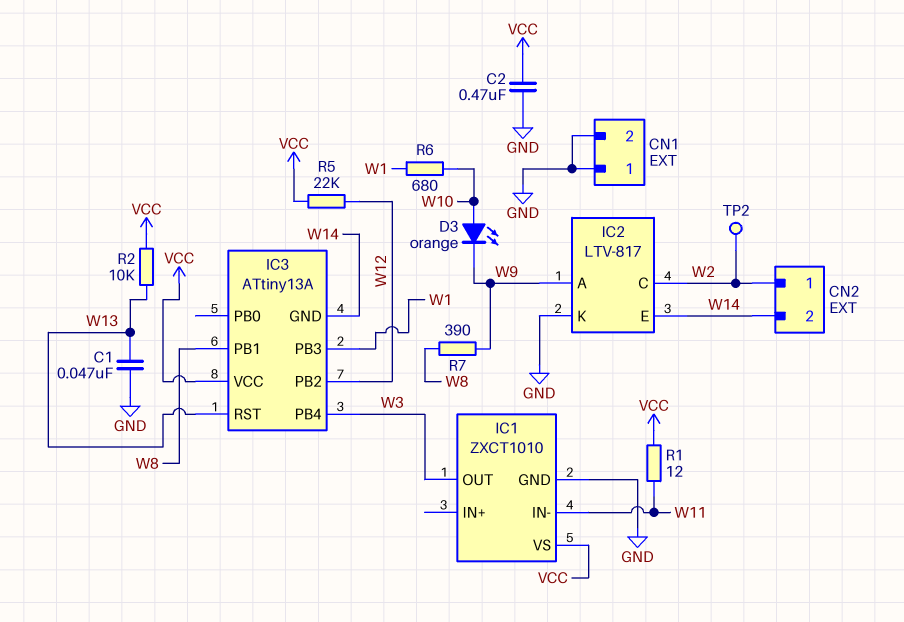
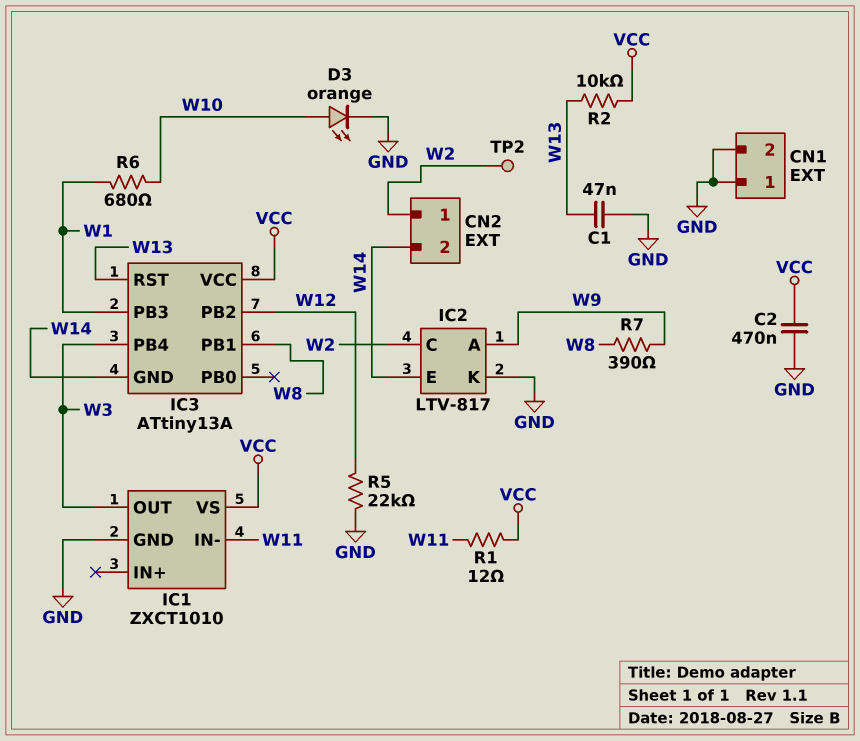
D3: LED orange (A W10, K W9) -> LED orange (A W10, K GND)
R5: 22k (VCC, W12) -> 22k (GND, W12)

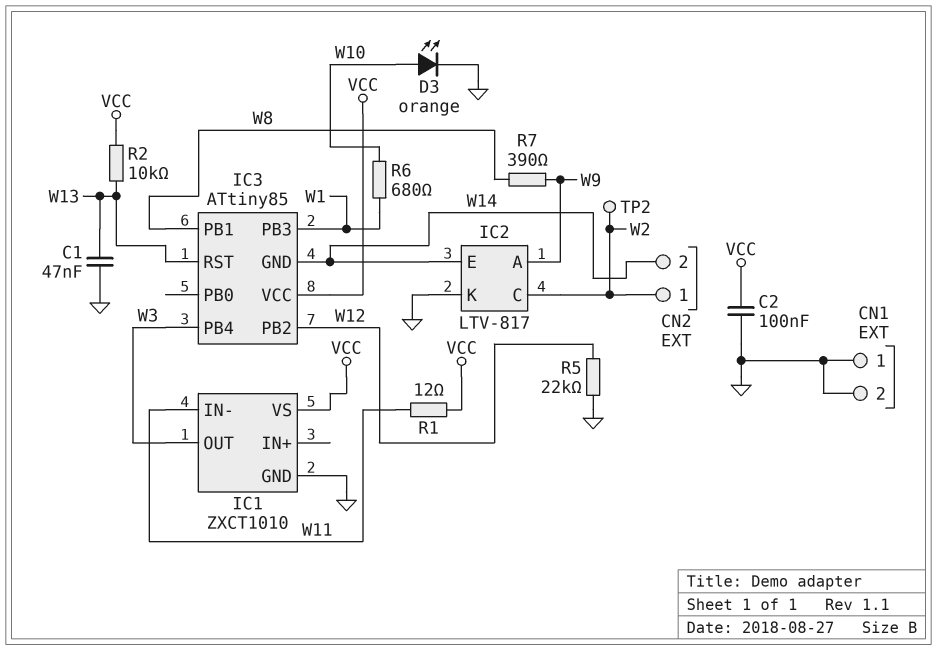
C2: 470nF (GND, VCC) -> 100nF (GND, VCC)
IC3: ATtiny13A -> ATtiny85

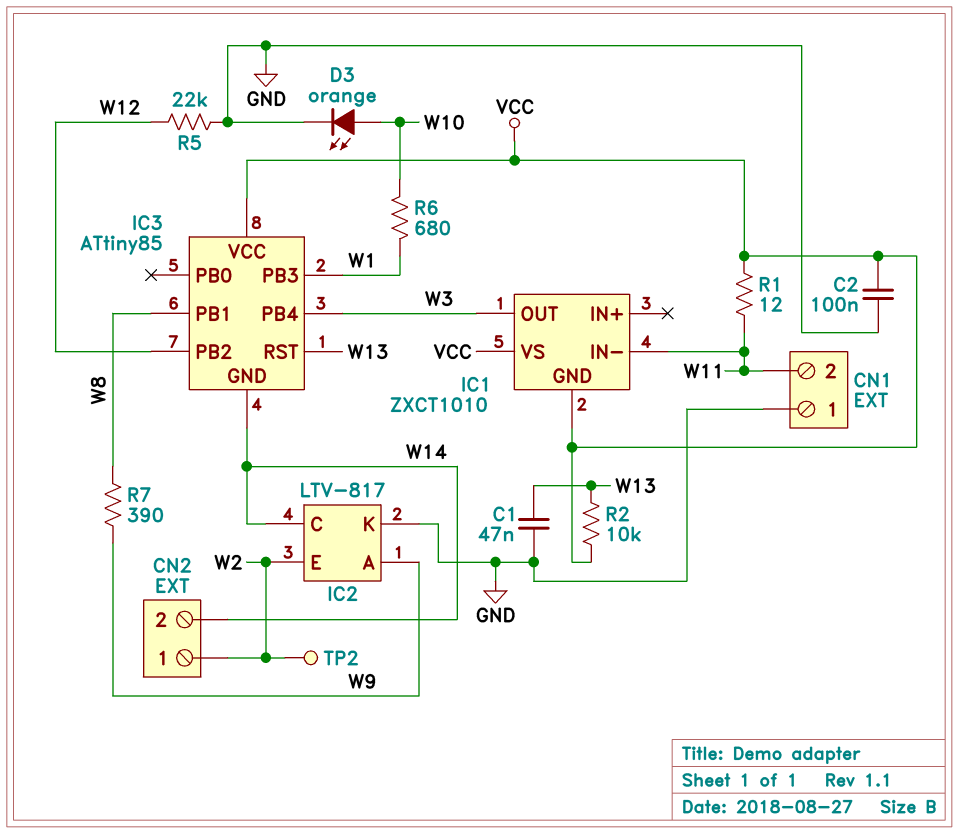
CN1 pin 2: GND -> W11
IC1 pin GND: GND -> VCC
IC2 pin C: W2 -> W14
IC2 pin E: W14 -> W2

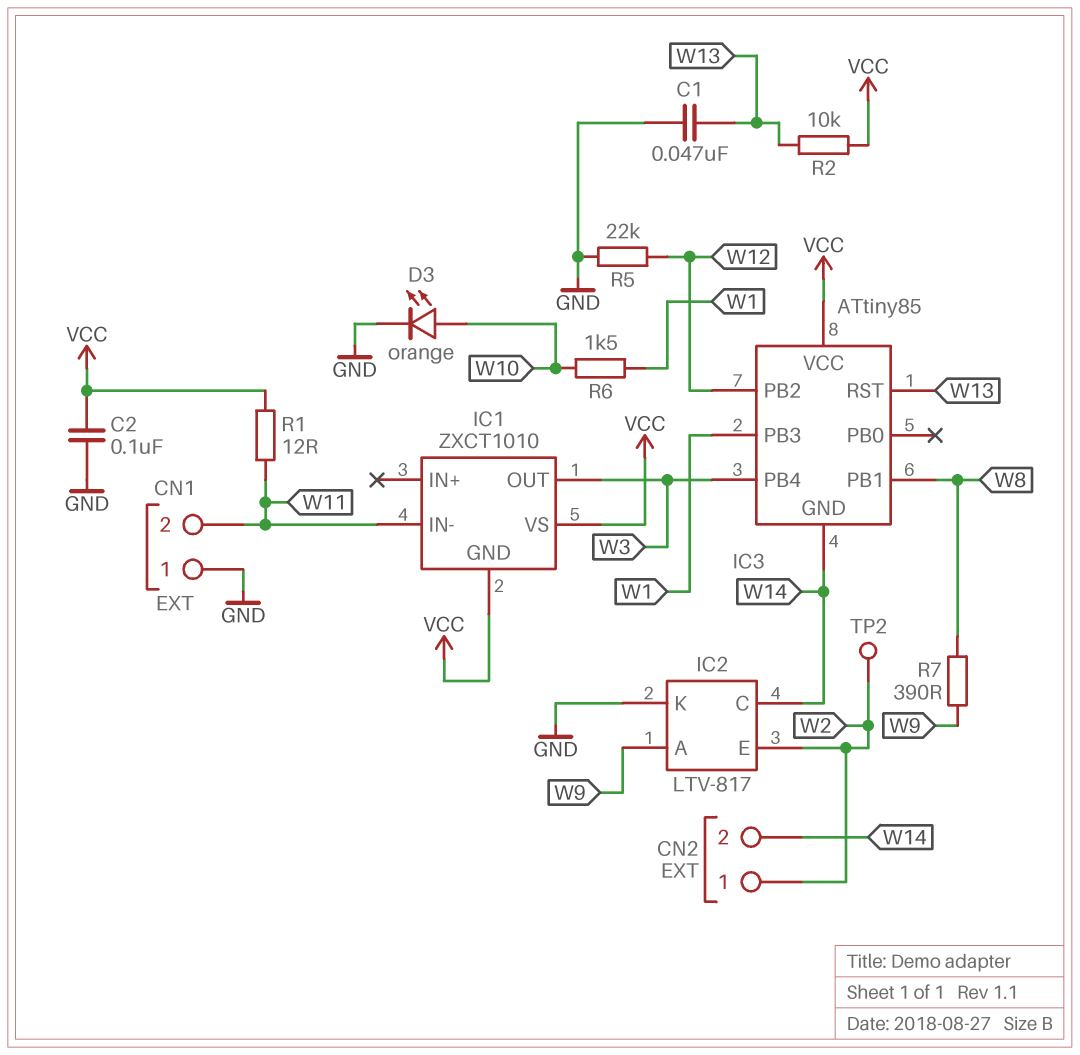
R6: 680 (W1, W10) -> 1.5k (W1, W10)

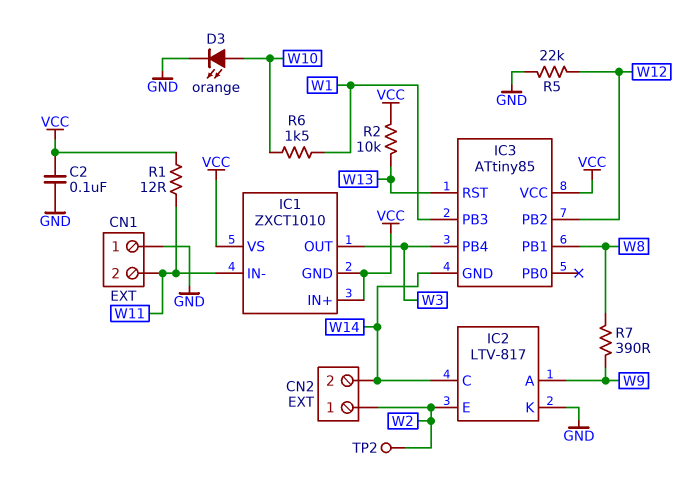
C1: 47nF (GND, W13) -> none
IC1 pin IN+: none -> VCC

